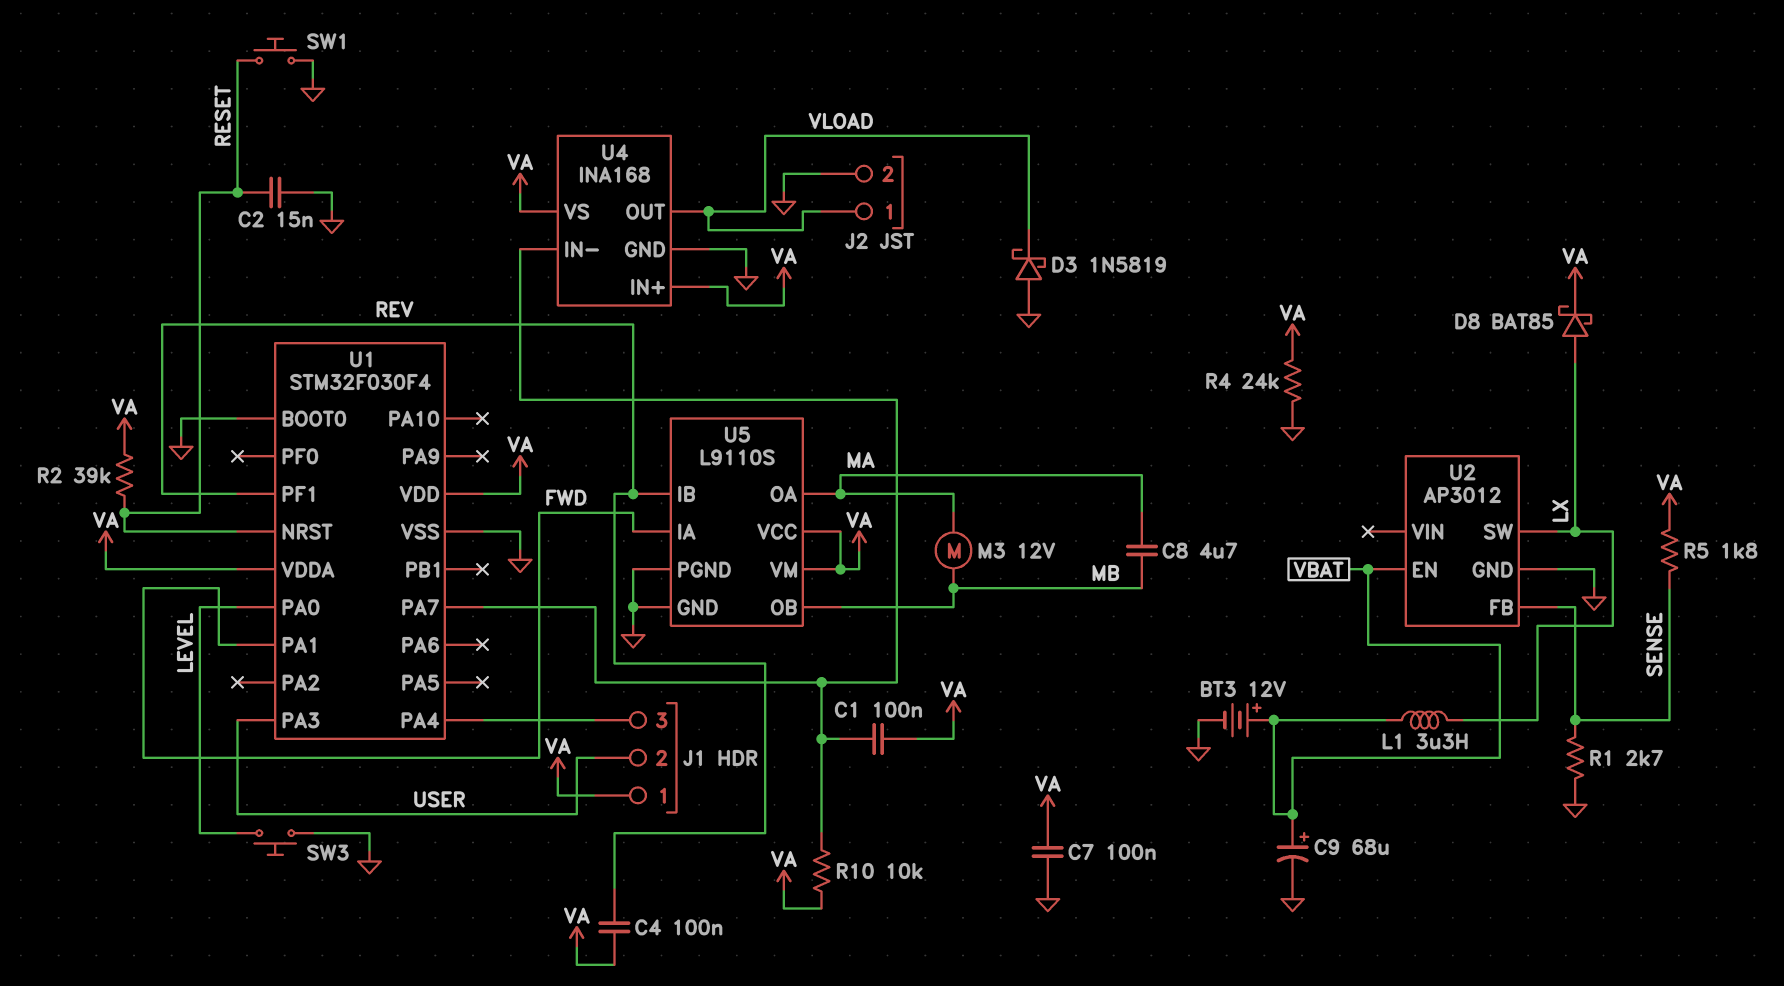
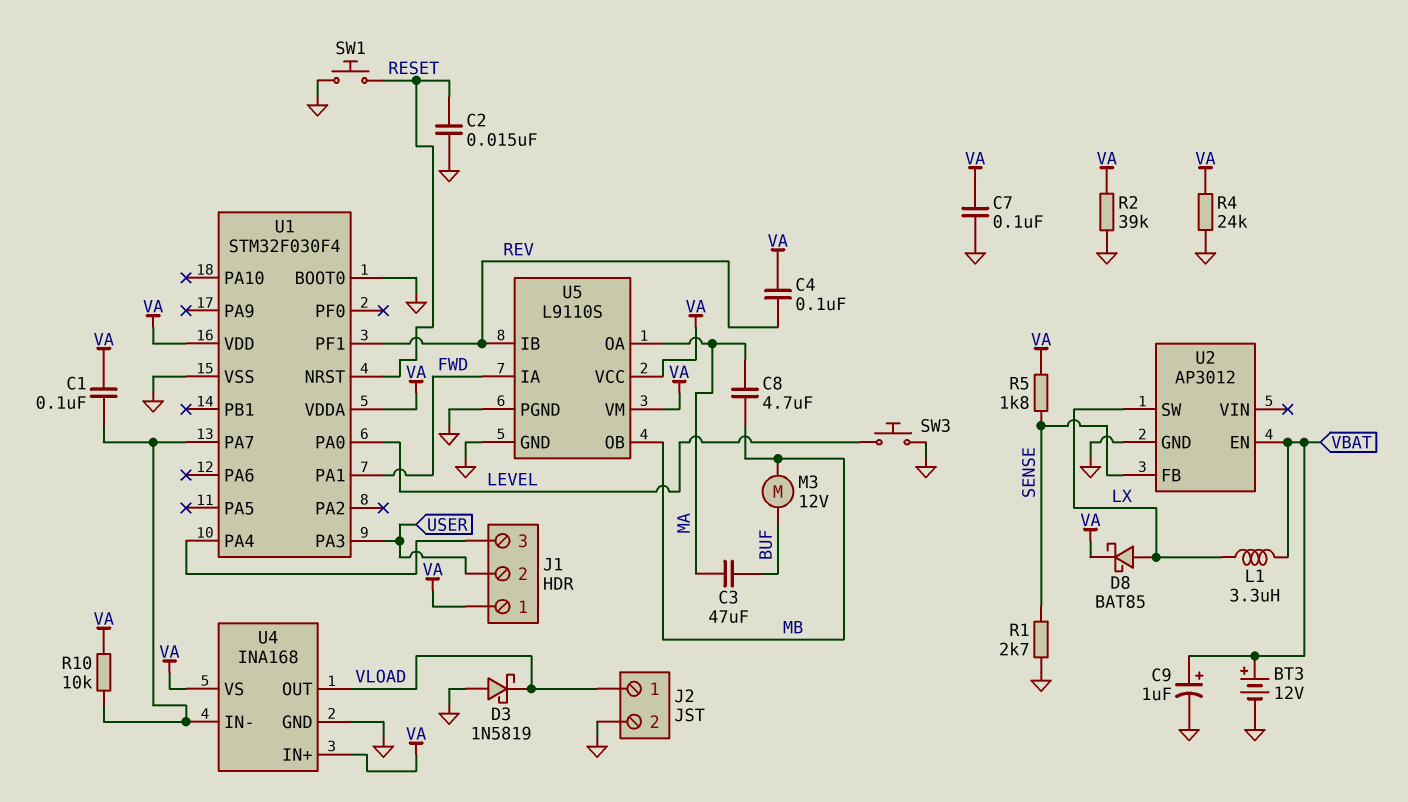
C3: none -> 47uF (BUF, MA)
C9: 68uF (plus VBAT, minus GND) -> 1uF (plus VBAT, minus GND)
M3: motor 12V (MA, MB) -> motor 12V (BUF, MB)
R2: 39k (RESET, VA) -> 39k (GND, VA)

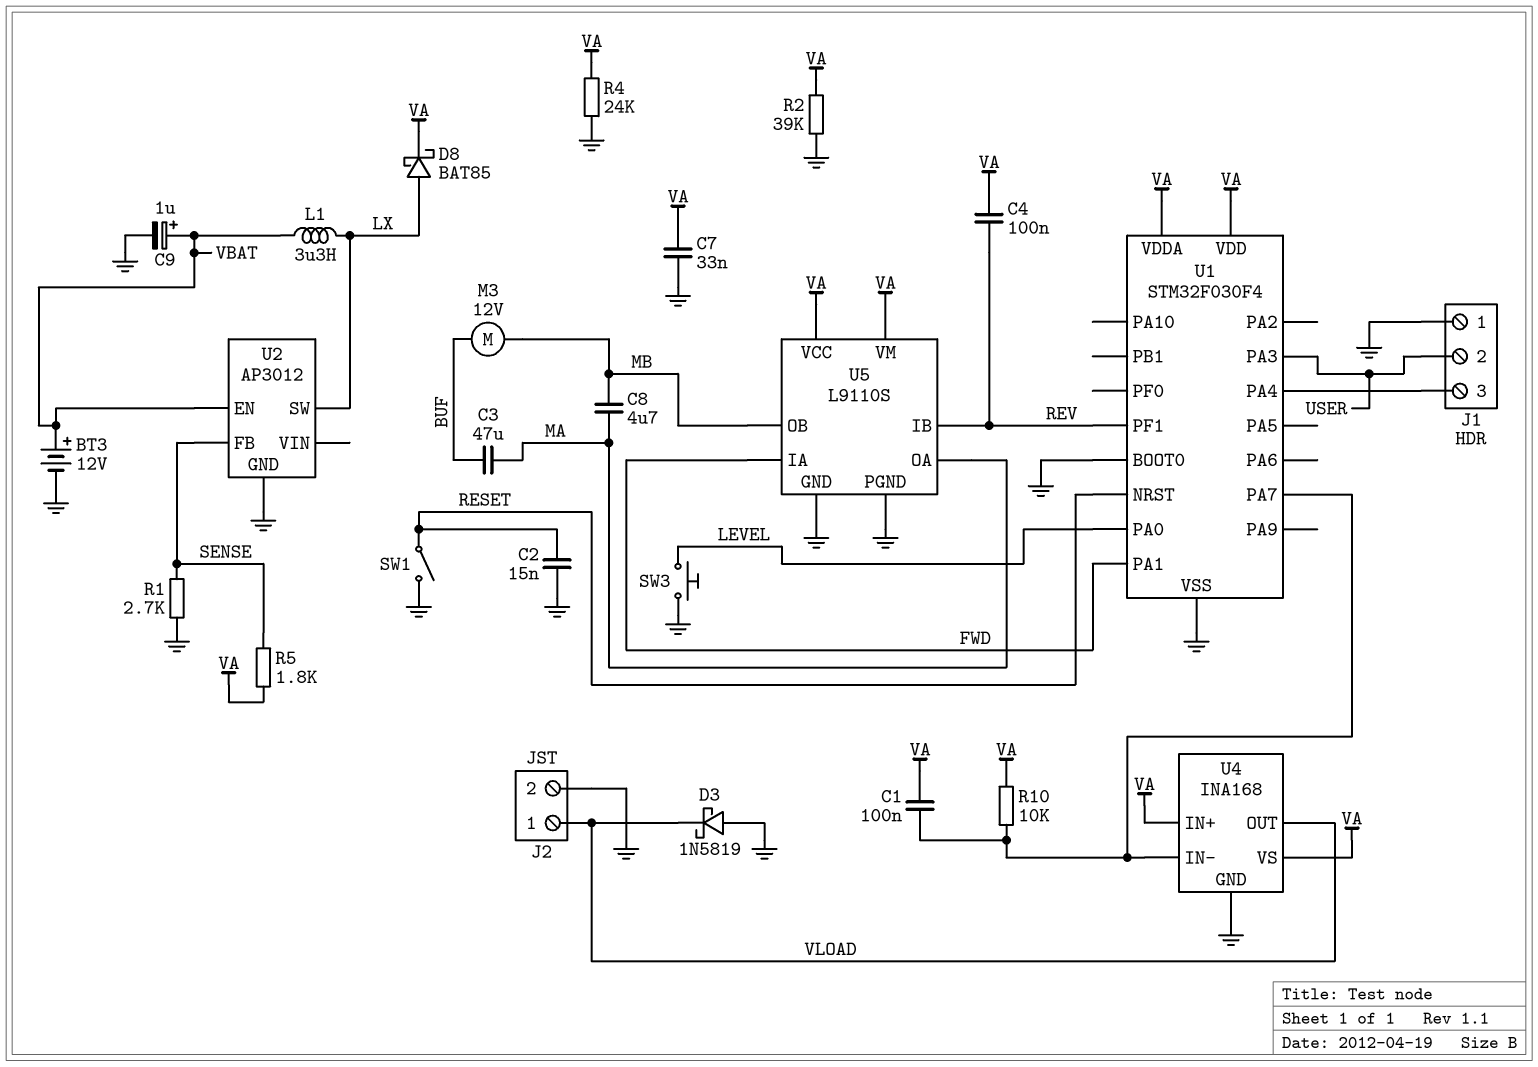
C7: 100nF (GND, VA) -> 33nF (GND, VA)
J1 pin 1: VA -> GND
SW1: button (GND, RESET) -> switch (GND, RESET)

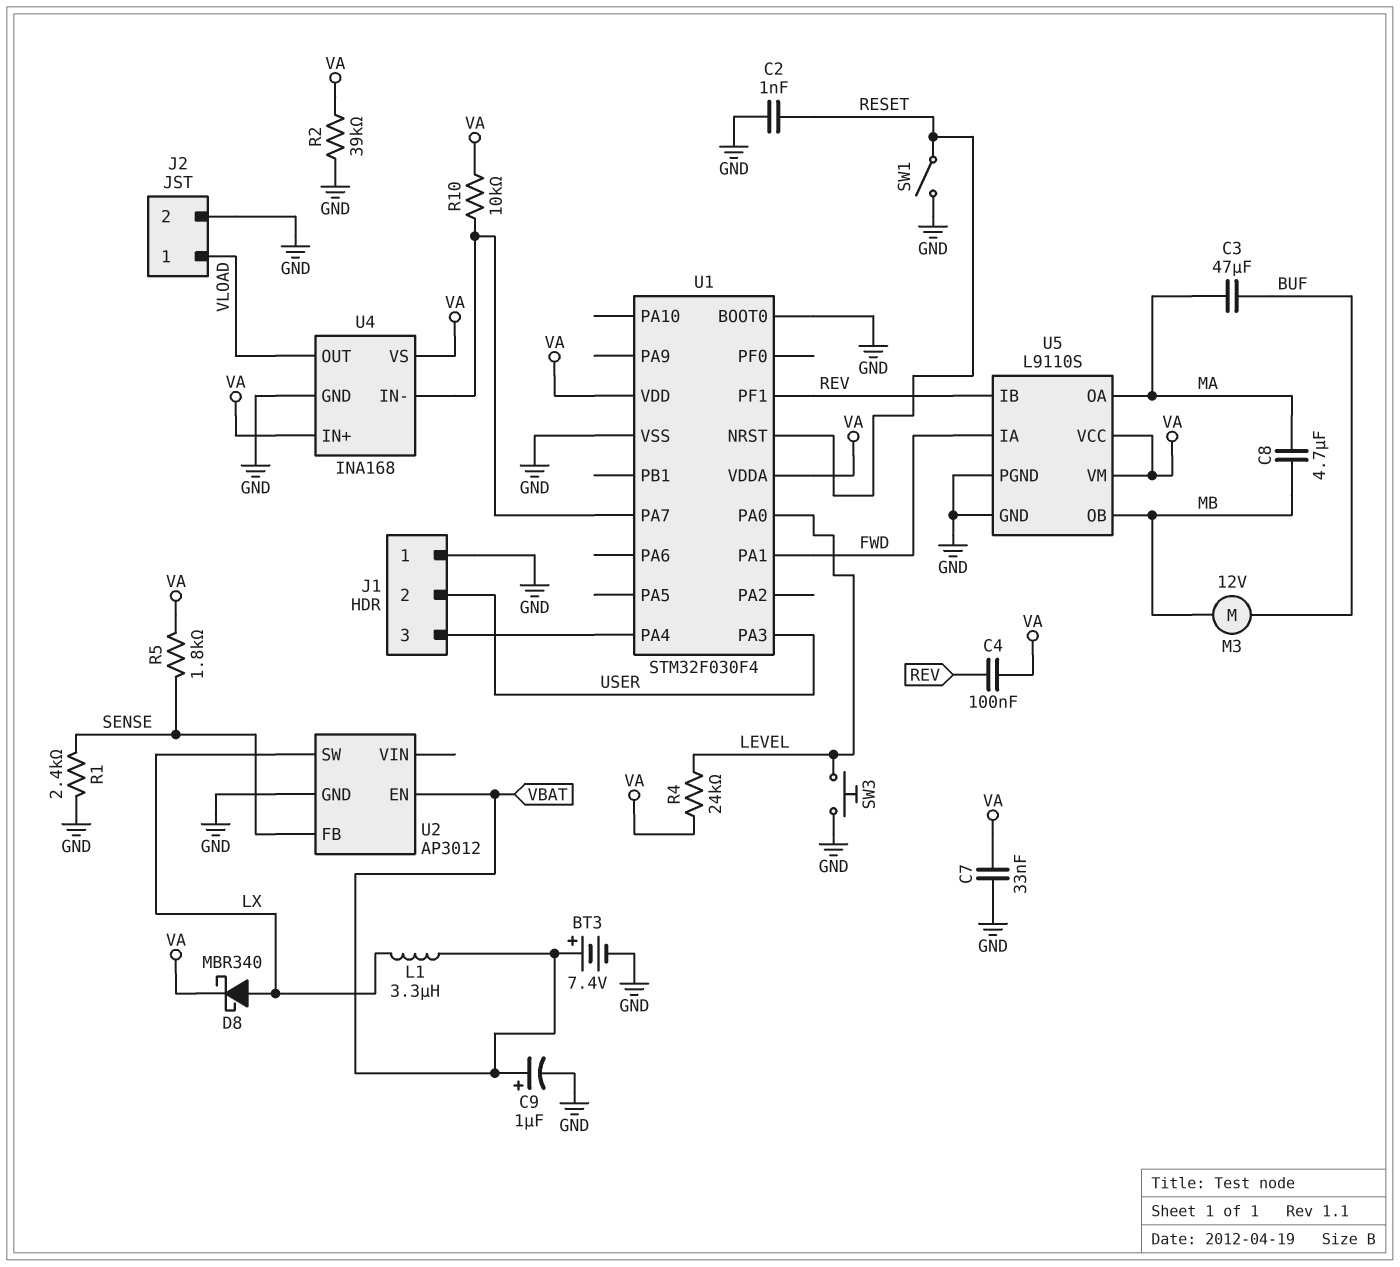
BT3: 12V (plus VBAT, minus GND) -> 7.4V (plus VBAT, minus GND)
C1: 100nF (U1/PA7, VA) -> none
C2: 15nF (GND, RESET) -> 1nF (GND, RESET)
D3: schottky 1N5819 (A GND, K VLOAD) -> none
D8: schottky BAT85 (A LX, K VA) -> schottky MBR340 (A LX, K VA)
R1: 2.7k (GND, SENSE) -> 2.4k (GND, SENSE)
R4: 24k (GND, VA) -> 24k (LEVEL, VA)

